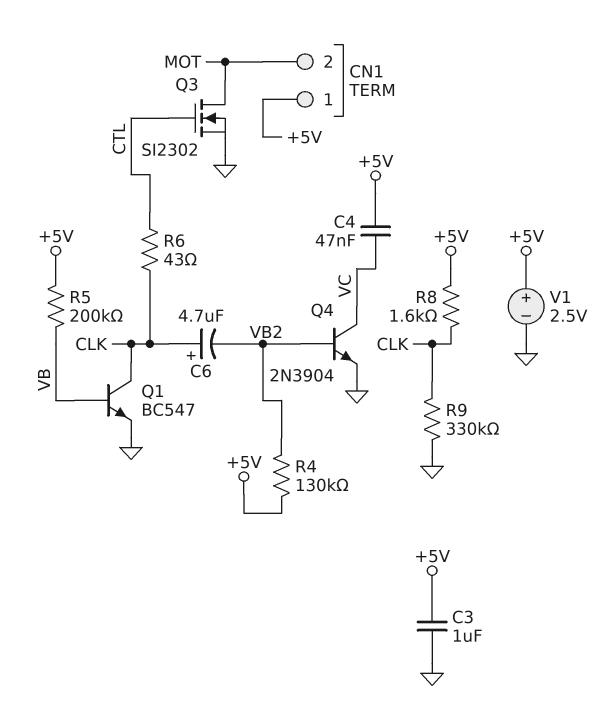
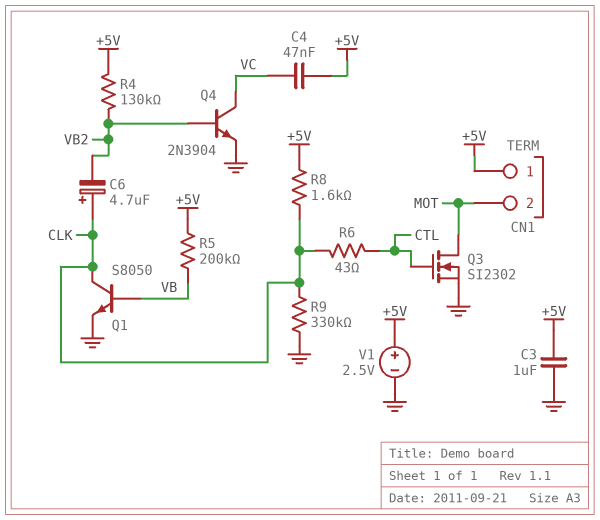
Q1: NPN BC547 (B VB, C CLK, E GND) -> NPN S8050 (B VB, C CLK, E GND)

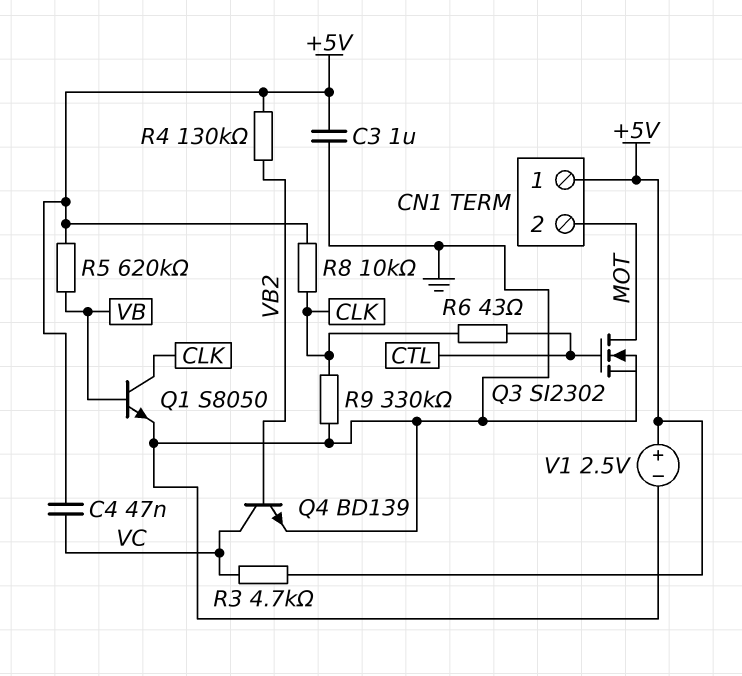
C6: 4.7uF (plus CLK, minus VB2) -> none
Q4: NPN 2N3904 (B VB2, C VC, E GND) -> NPN BD139 (B VB2, C VC, E GND)
R3: none -> 4.7k (+5V, VC)
R5: 200k (+5V, VB) -> 620k (+5V, VB)
R8: 1.6k (+5V, CLK) -> 10k (+5V, CLK)

